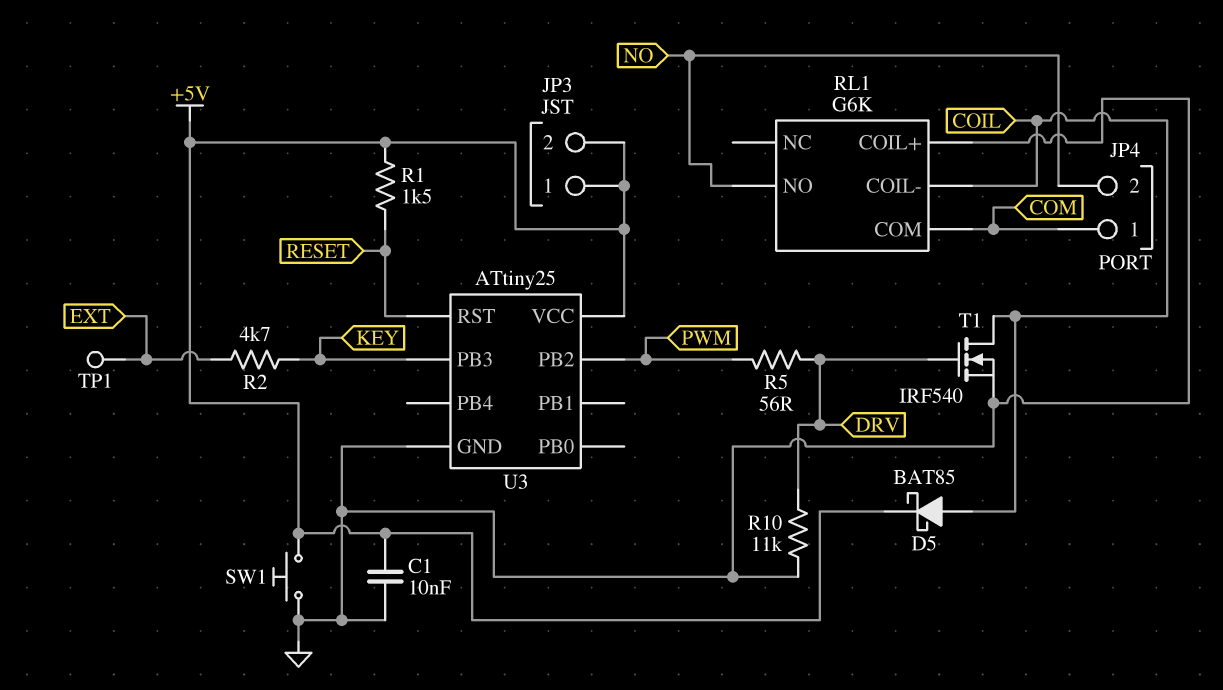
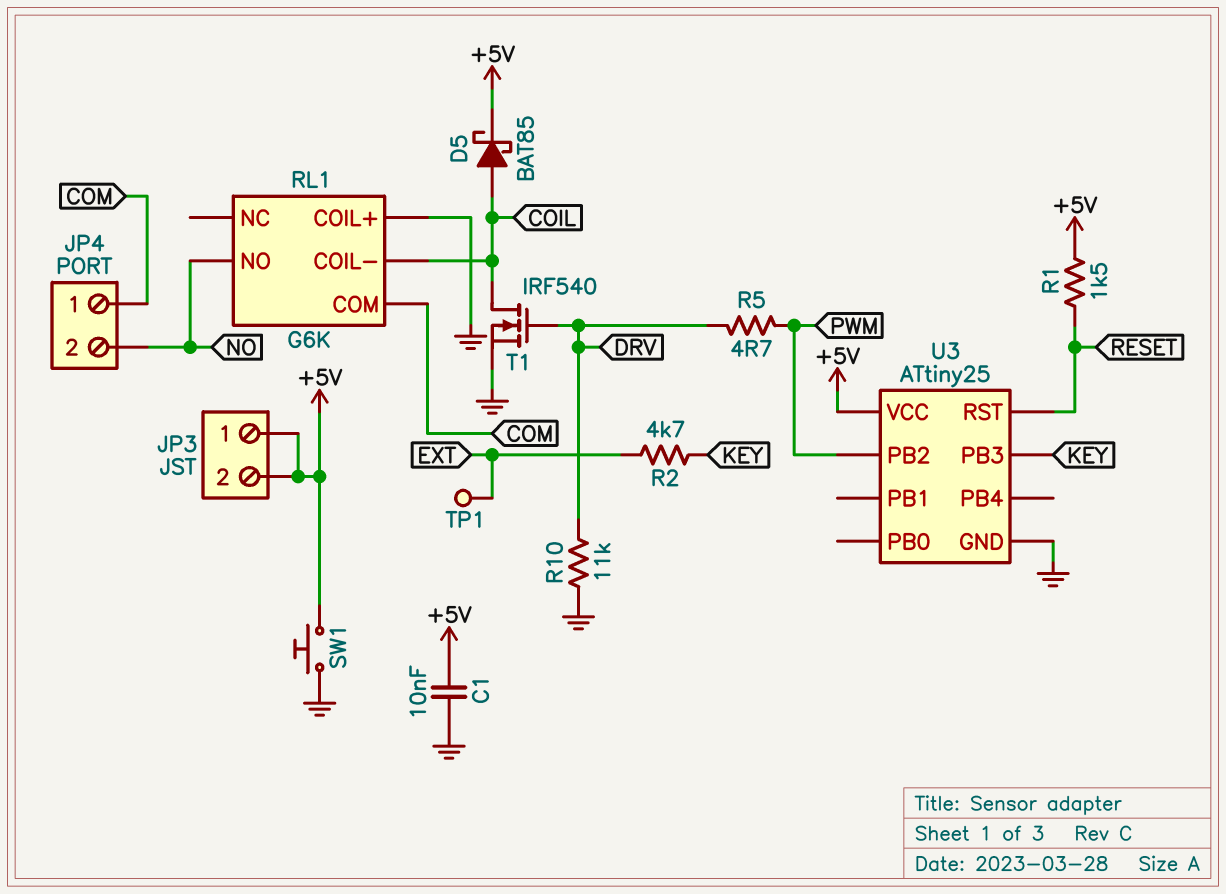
R5: 56 (DRV, PWM) -> 4.7 (DRV, PWM)

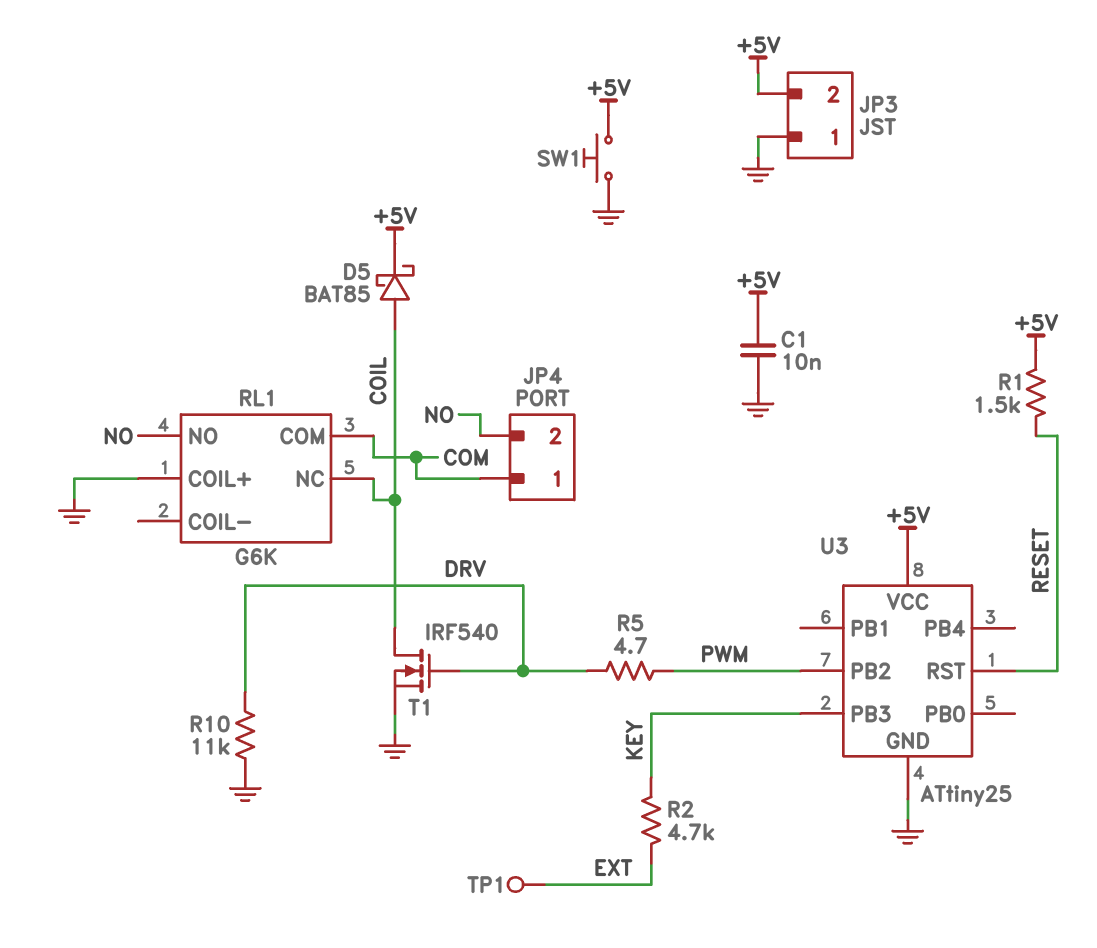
JP3 pin 1: +5V -> GND
RL1 pin COIL-: COIL -> none
RL1 pin NC: none -> COIL

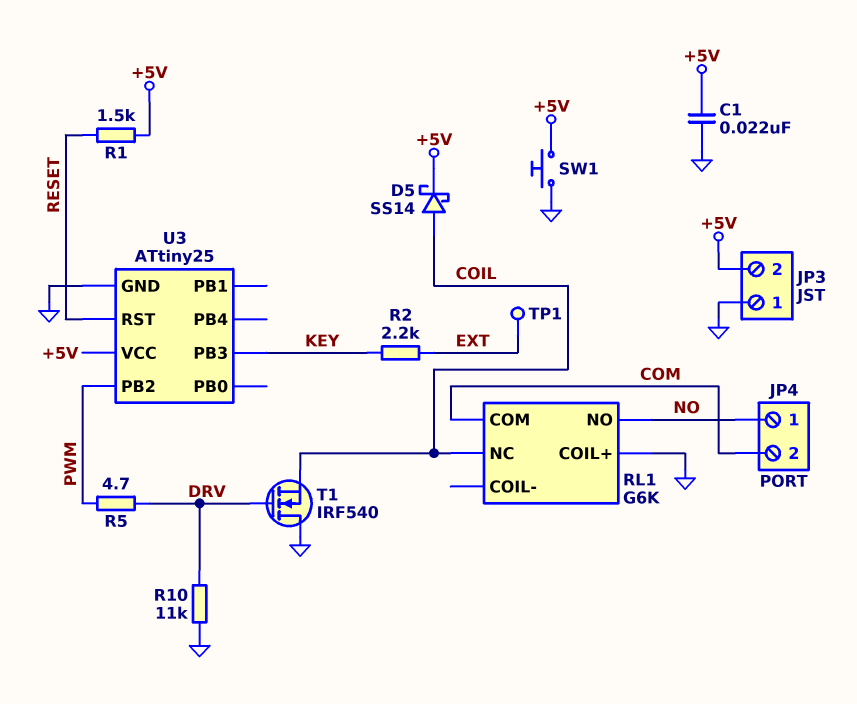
C1: 10nF (+5V, GND) -> 22nF (+5V, GND)
D5: schottky BAT85 (A COIL, K +5V) -> schottky SS14 (A COIL, K +5V)
JP4 pin 1: COM -> NO
JP4 pin 2: NO -> COM
R2: 4.7k (EXT, KEY) -> 2.2k (EXT, KEY)
T1: NMOS IRF540 (G DRV, D COIL, S GND) -> NMOS IRF540 (G DRV, D GND, S COIL)

